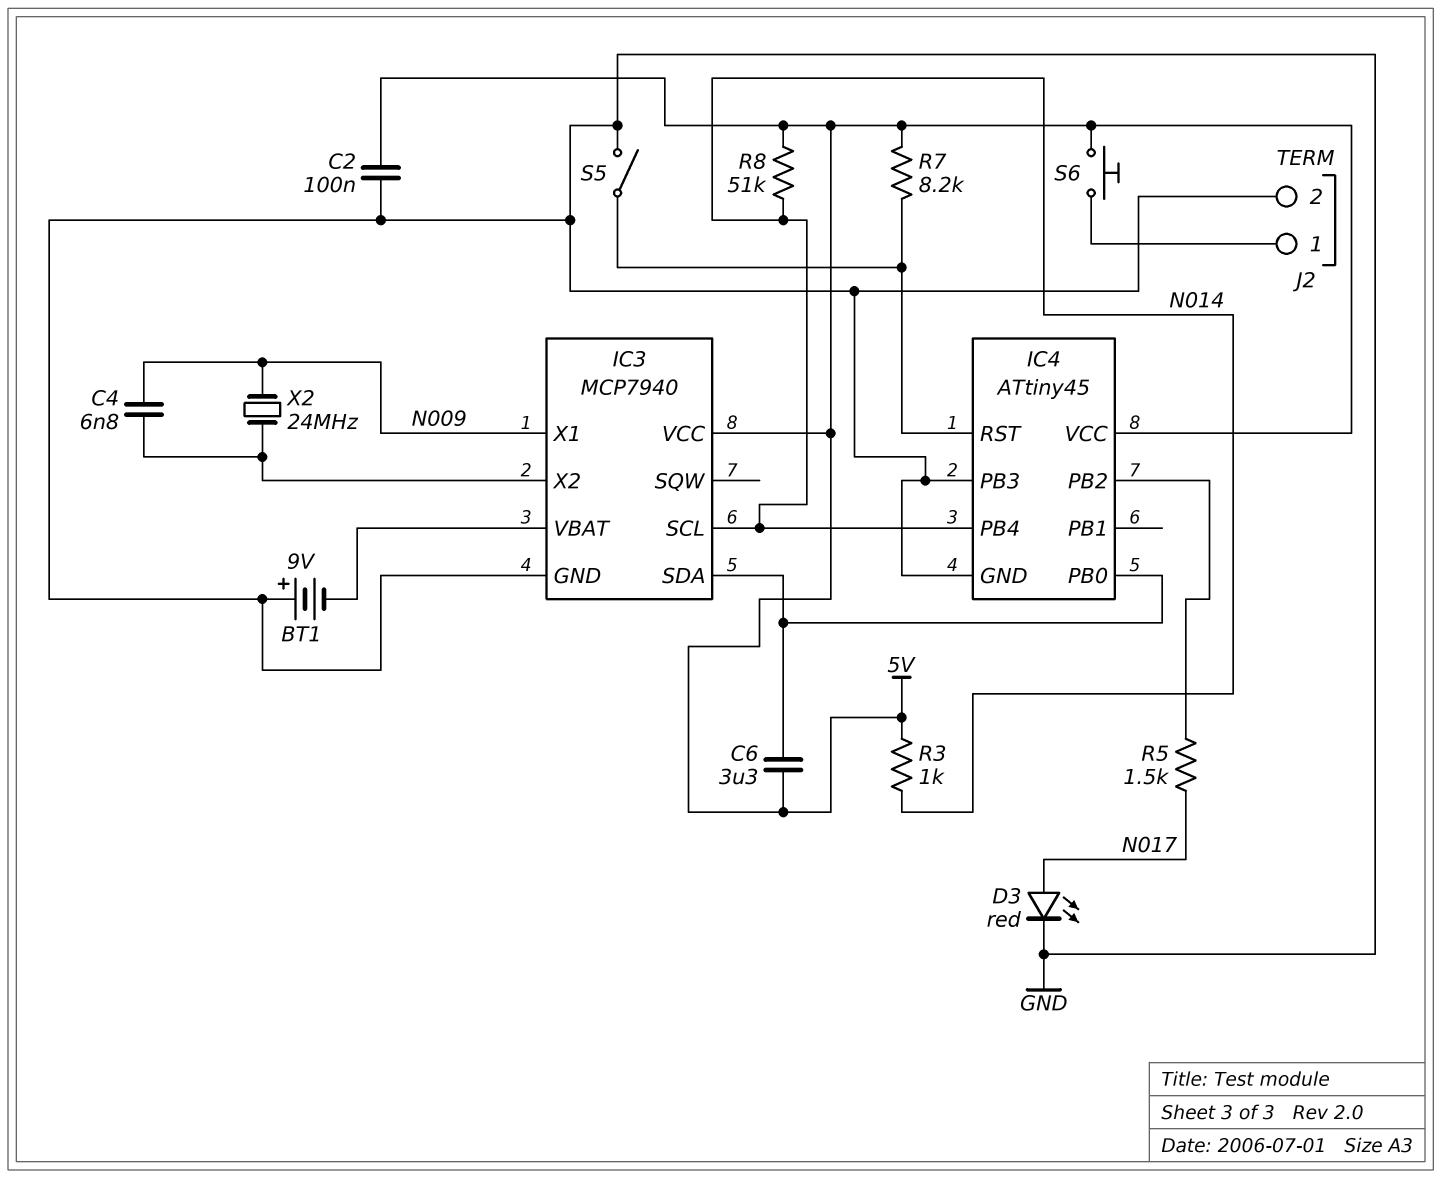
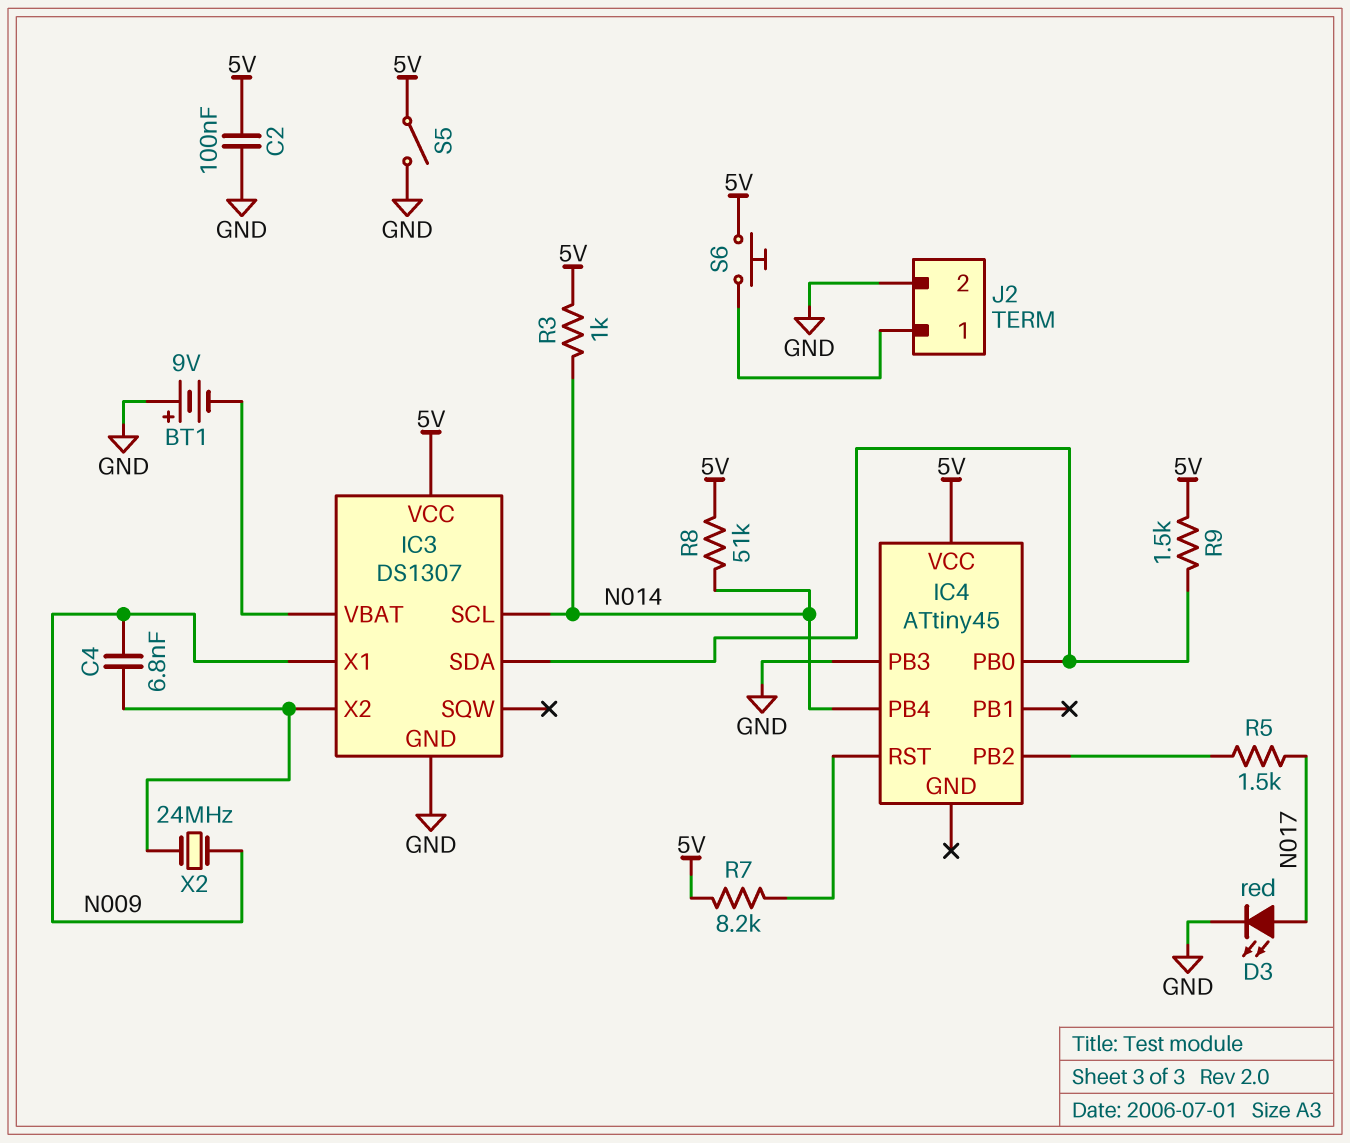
C6: 3.3uF (5V, IC3/SDA) -> none
IC3: MCP7940 -> DS1307
IC4 pin GND: GND -> none
R9: none -> 1.5k (5V, IC3/SDA)
S5: switch (GND, IC4/RST) -> switch (5V, GND)

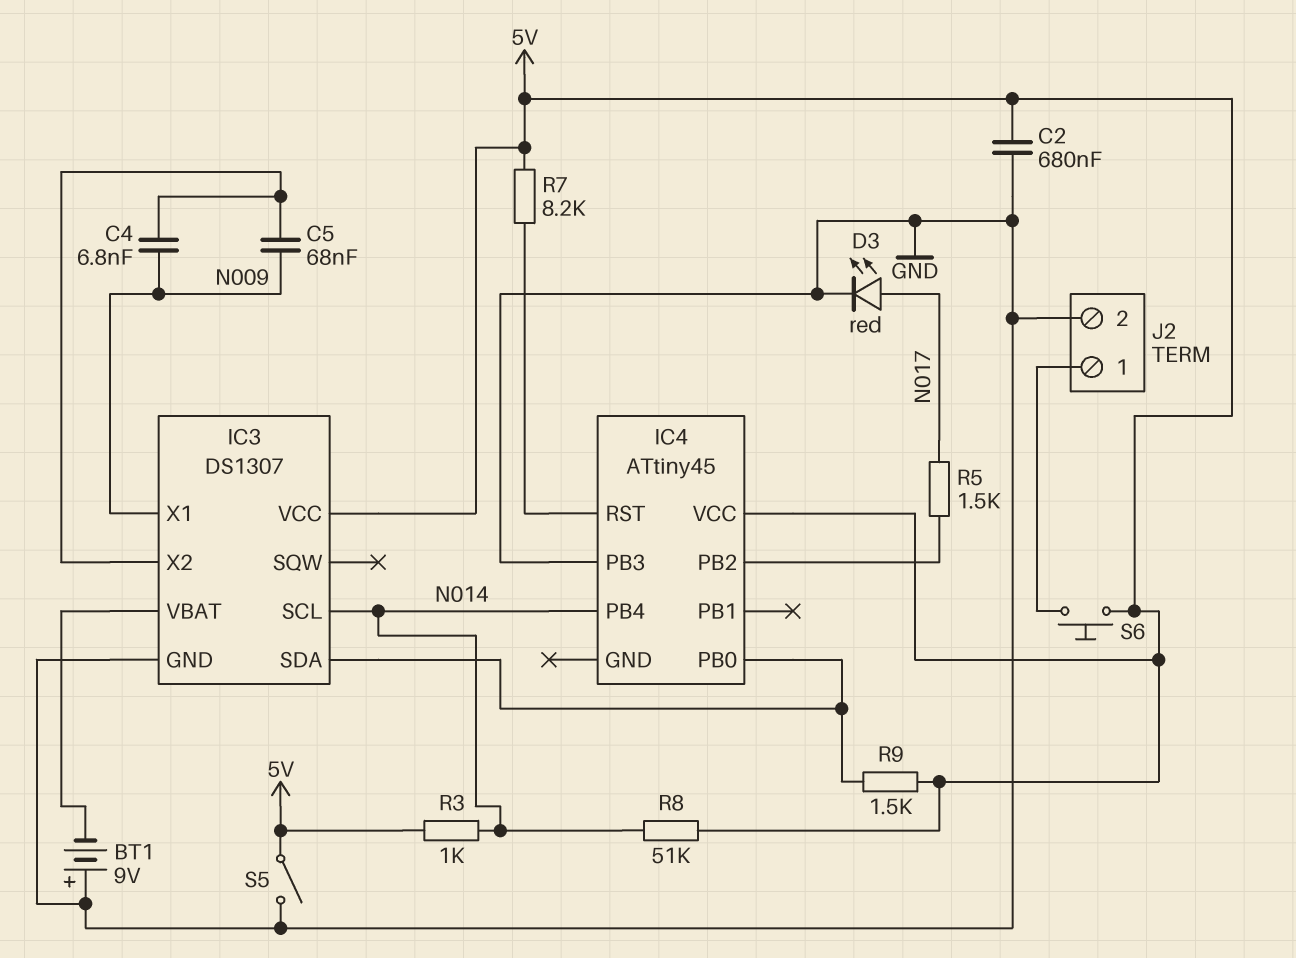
C2: 100nF (5V, GND) -> 680nF (5V, GND)
C5: none -> 68nF (IC3/X2, N009)
X2: 24MHz (IC3/X2, N009) -> none

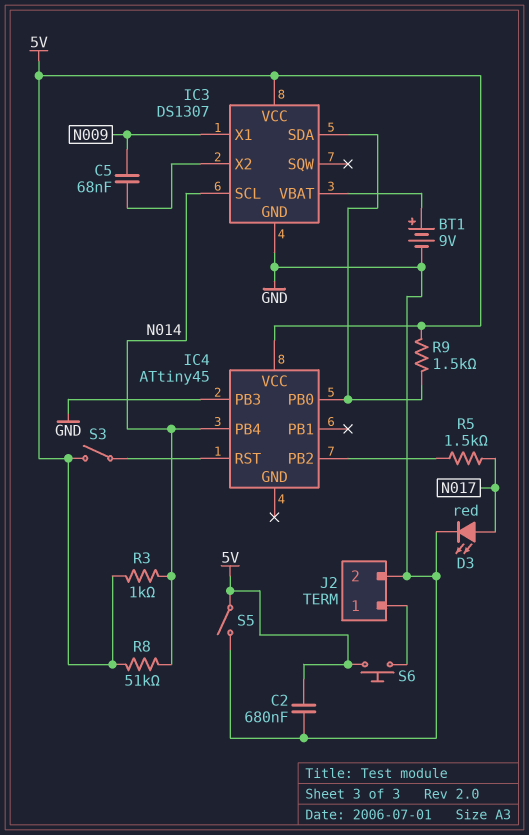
BT1: 9V (plus GND, minus IC3/VBAT) -> 9V (plus IC3/VBAT, minus GND)
C4: 6.8nF (IC3/X2, N009) -> none
R7: 8.2k (5V, IC4/RST) -> none
S3: none -> switch (5V, IC4/RST)

